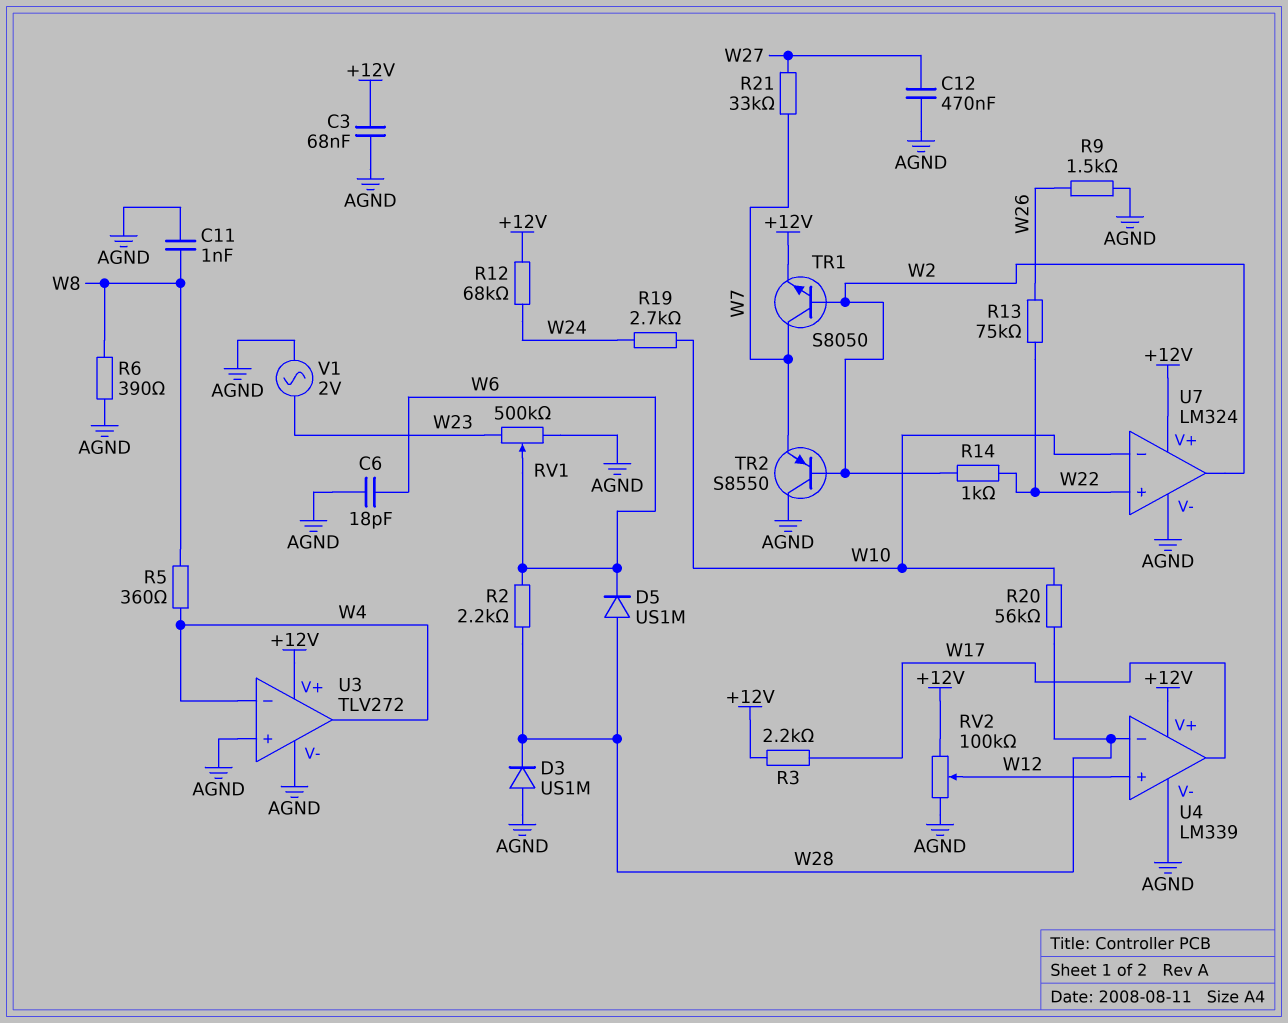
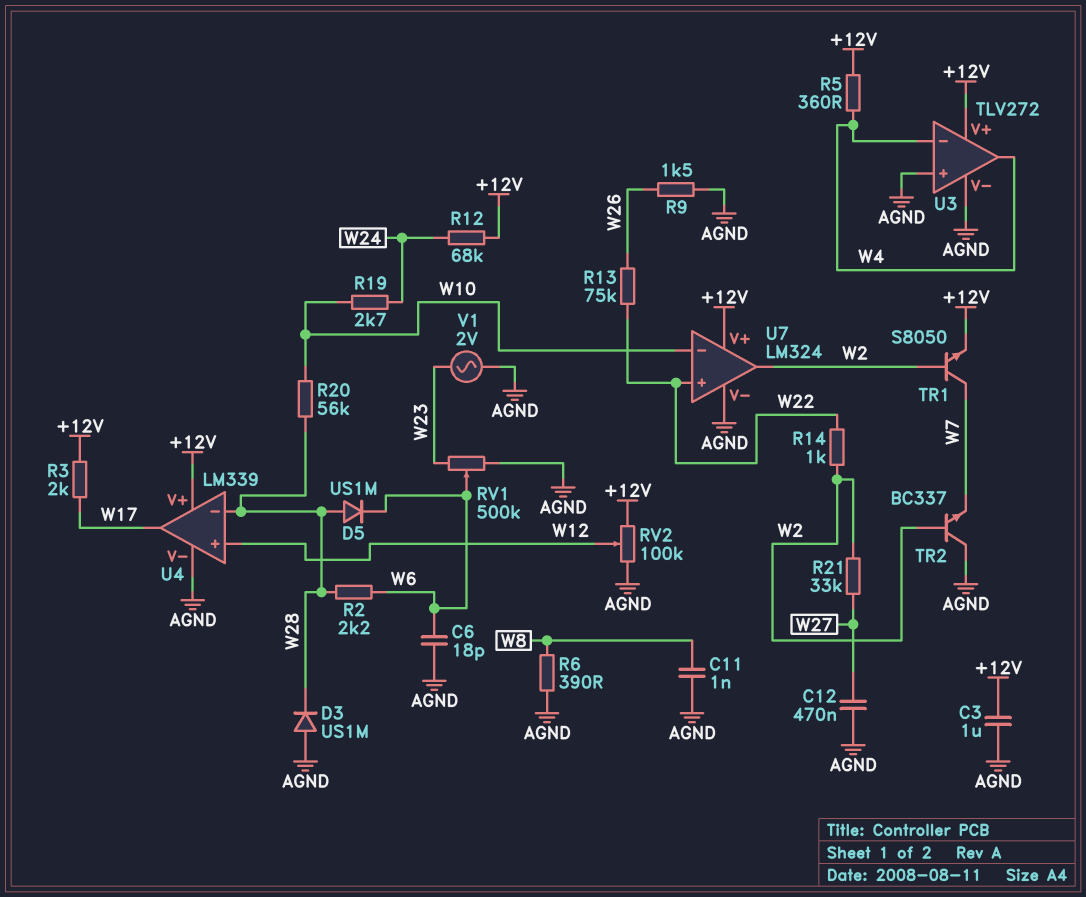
C3: 68nF (+12V, AGND) -> 1uF (+12V, AGND)
R3: 2.2k (+12V, W17) -> 2k (+12V, W17)
R5: 360 (W4, W8) -> 360 (+12V, W4)
R21: 33k (W7, W27) -> 33k (W2, W27)
TR2: PNP S8550 (B W2, C AGND, E W7) -> NPN BC337 (B W2, C AGND, E W7)

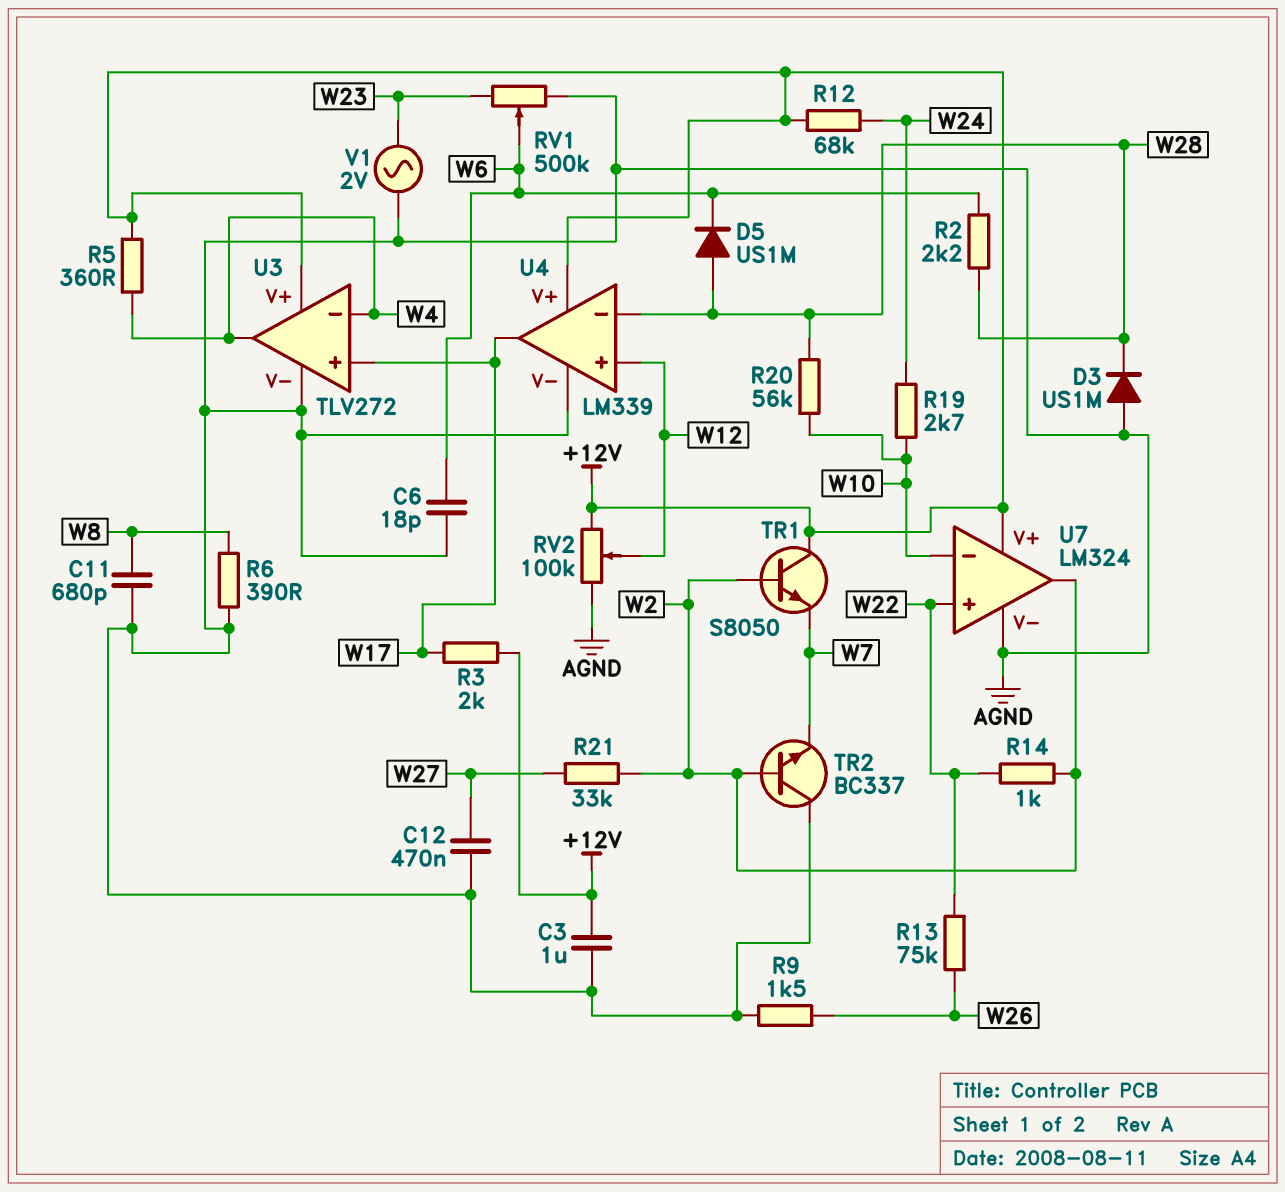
C11: 1nF (AGND, W8) -> 680pF (AGND, W8)
TR1: NPN S8050 (B W2, C W7, E +12V) -> NPN S8050 (B W2, C +12V, E W7)
U3 pin in+: AGND -> W17

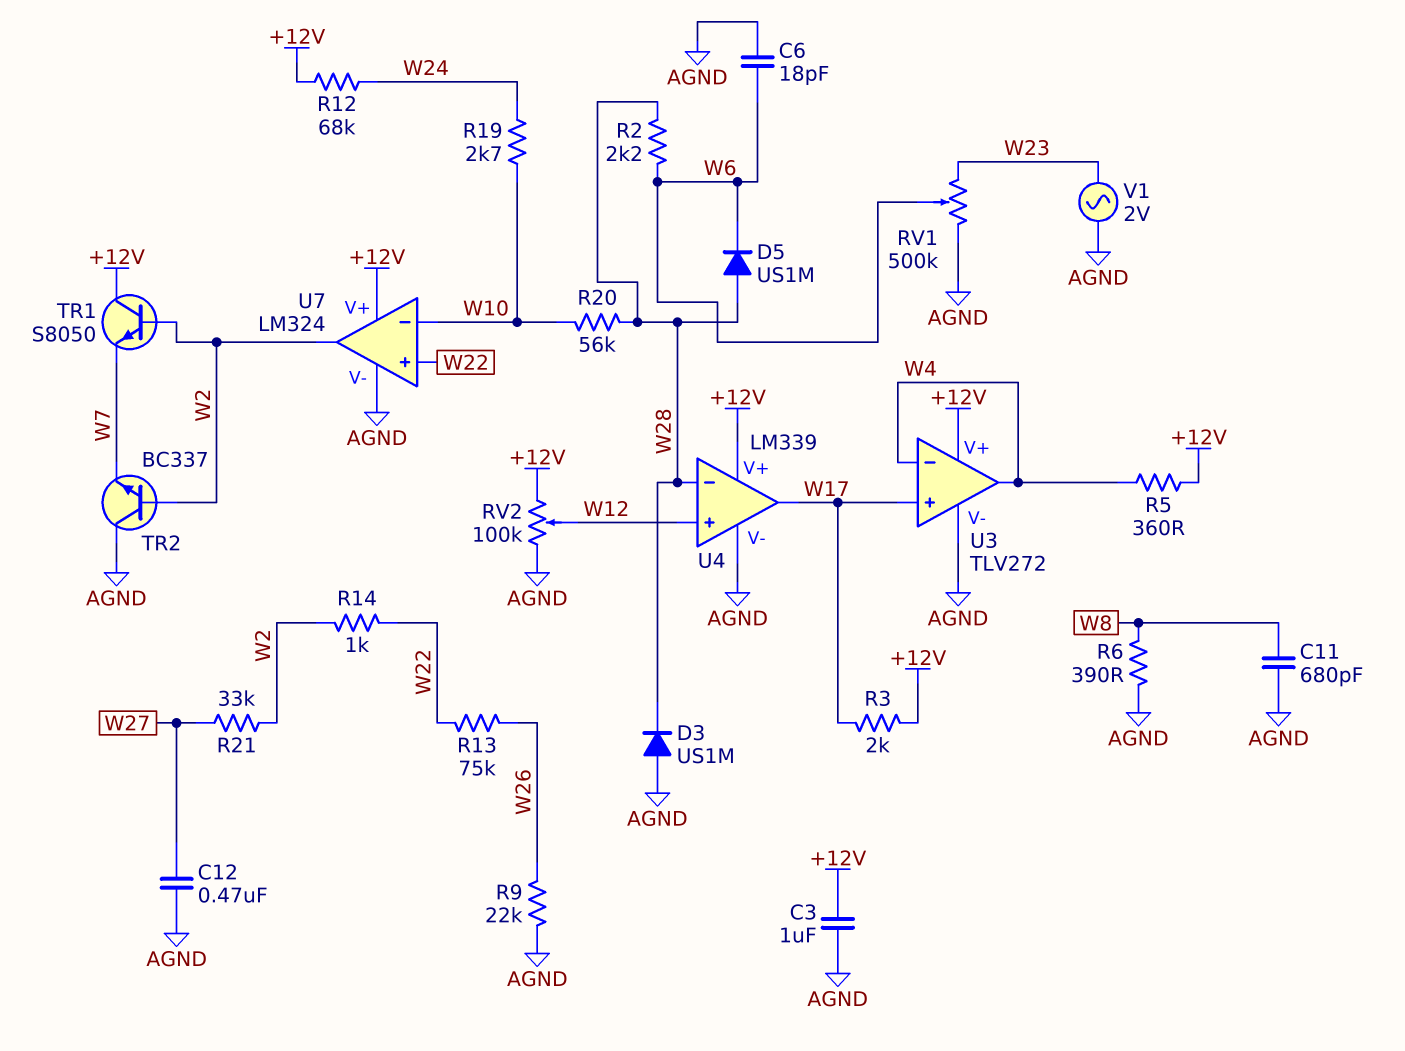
R9: 1.5k (AGND, W26) -> 22k (AGND, W26)

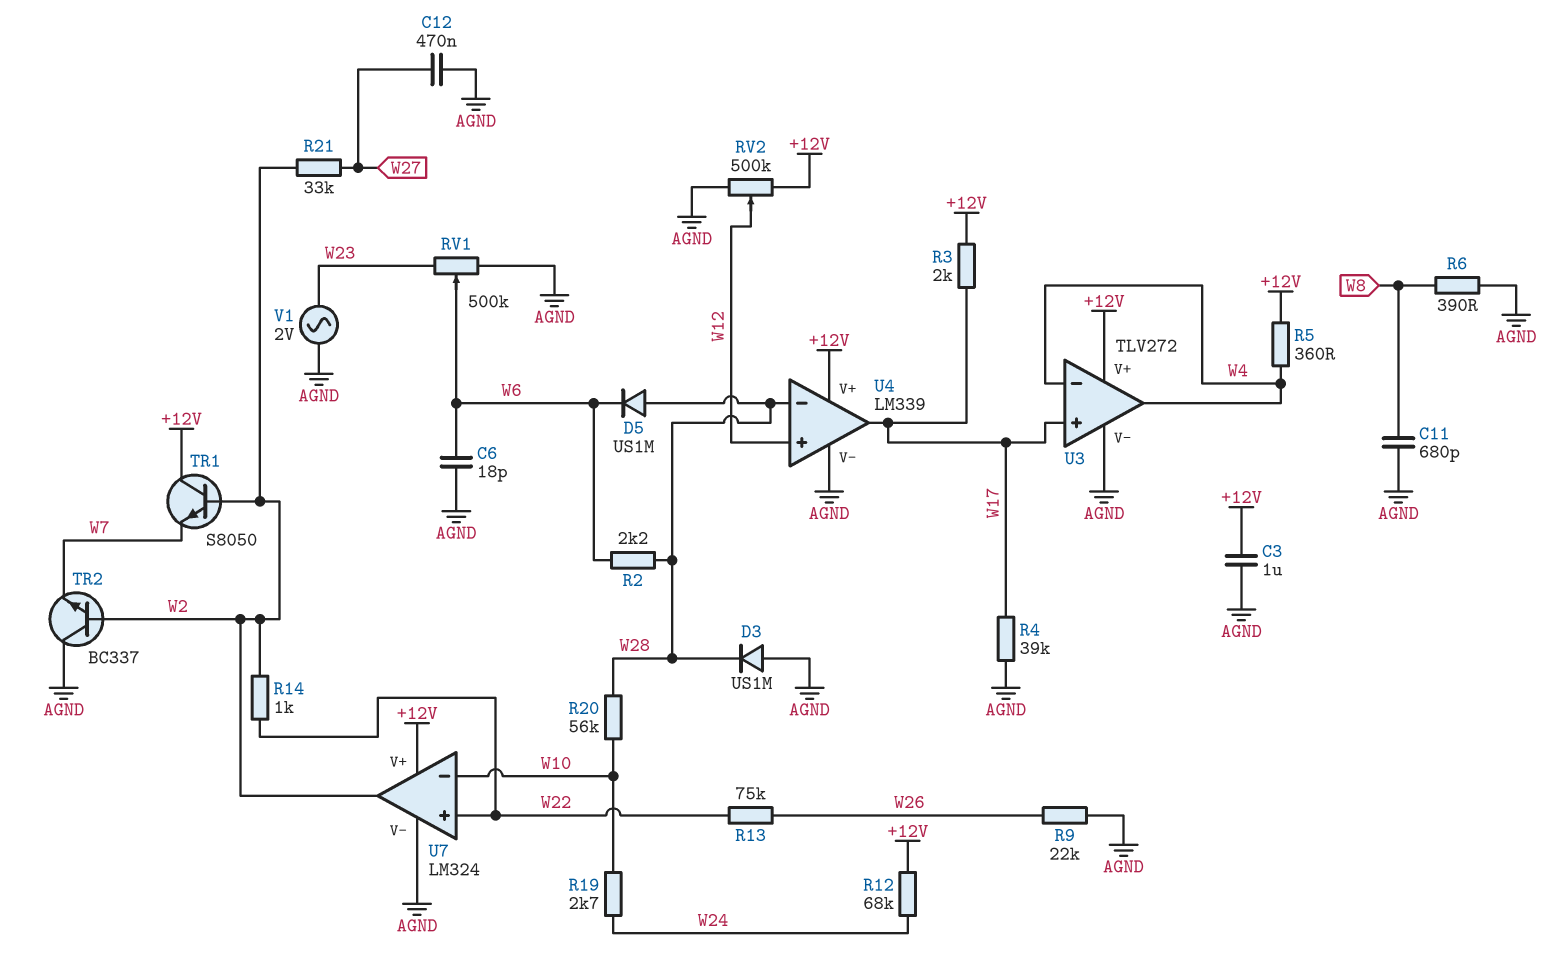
R4: none -> 39k (AGND, W17)
RV2: 100k (+12V, AGND, wiper W12) -> 500k (+12V, AGND, wiper W12)

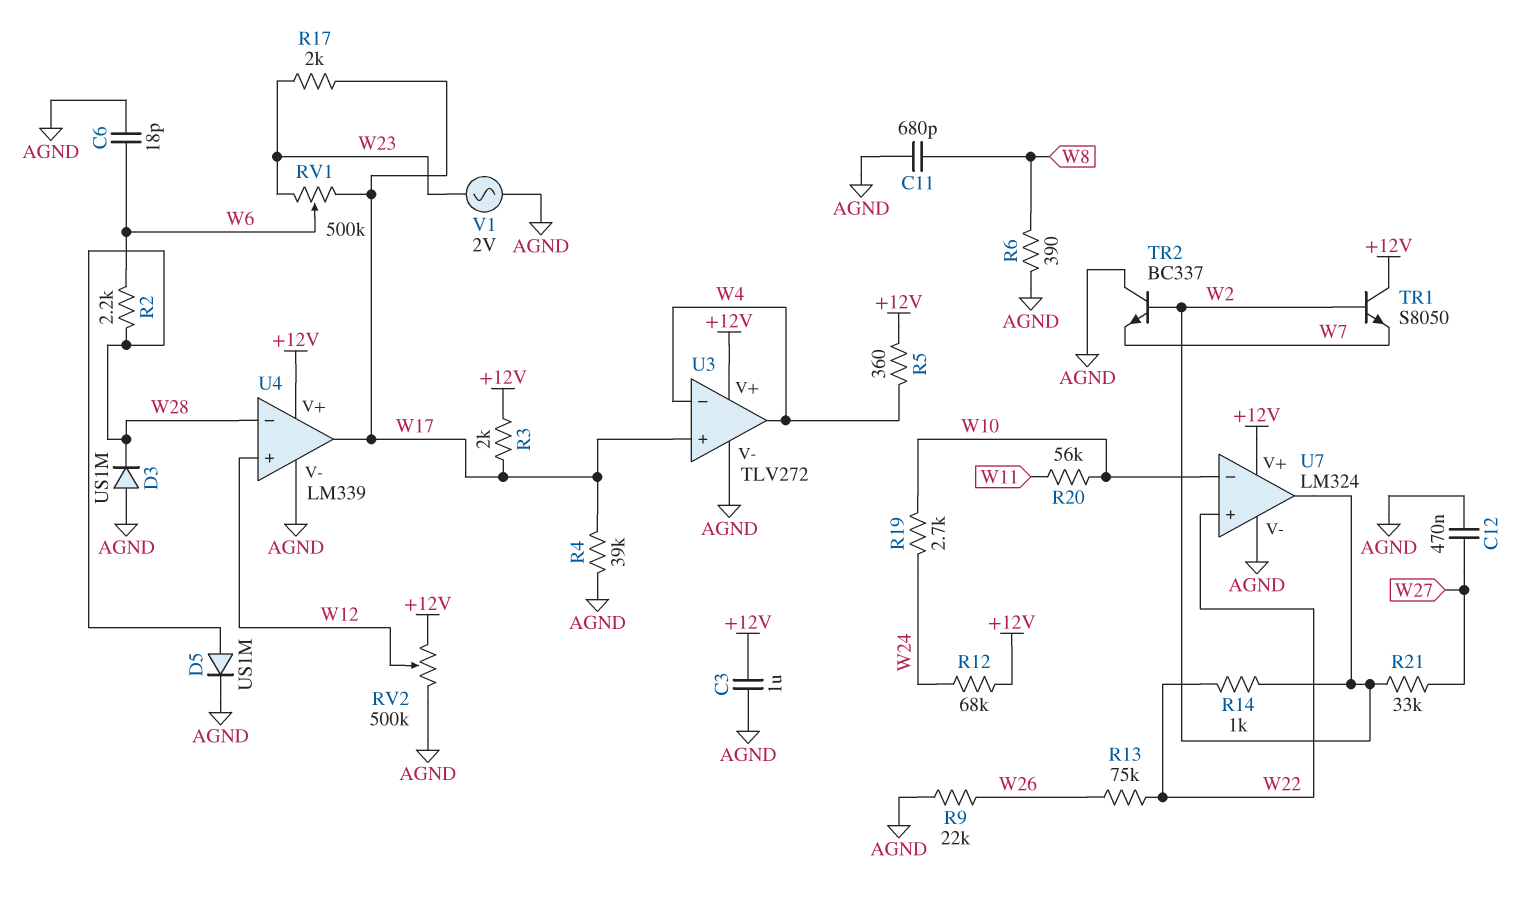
D5: diode US1M (A W28, K W6) -> diode US1M (A W28, K AGND)
R17: none -> 2k (W17, W23)
R20: 56k (W10, W28) -> 56k (W10, W11)
RV1: 500k (AGND, W23, wiper W6) -> 500k (W17, W23, wiper W6)

